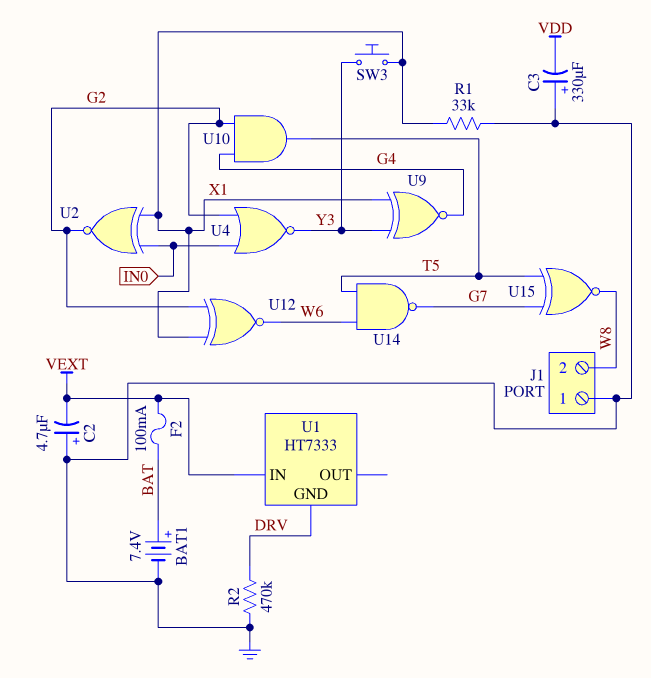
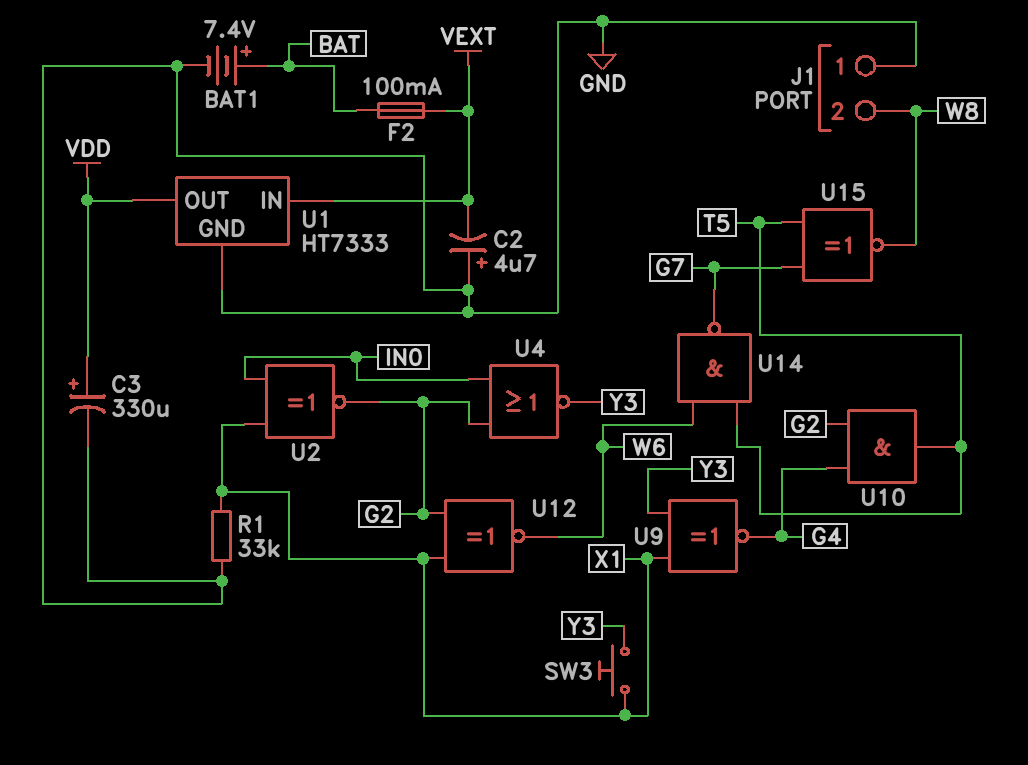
C3: 330uF (plus GND, minus VDD) -> 330uF (plus VDD, minus GND)
R2: 470k (DRV, GND) -> none
U1 pin GND: DRV -> GND
U1 pin OUT: none -> VDD

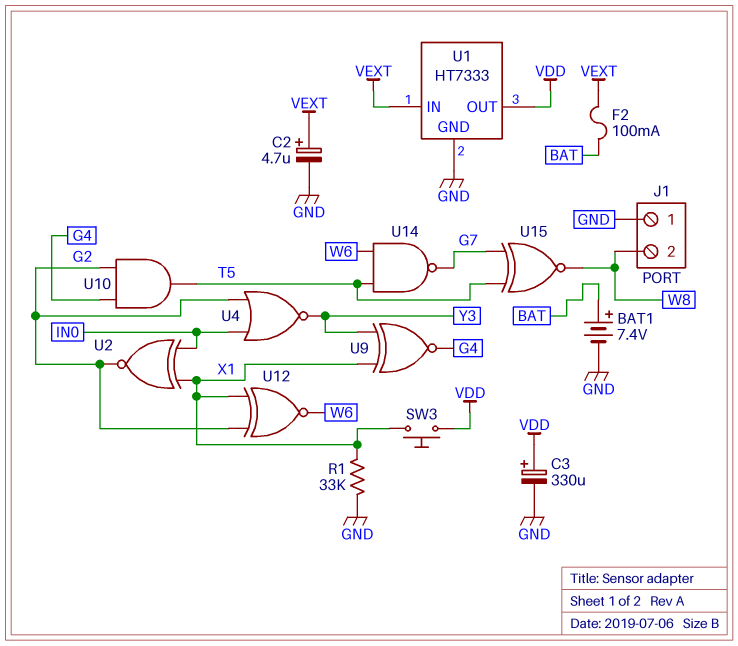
C2: 4.7uF (plus GND, minus VEXT) -> 4.7uF (plus VEXT, minus GND)
SW3: button (X1, Y3) -> button (VDD, X1)

